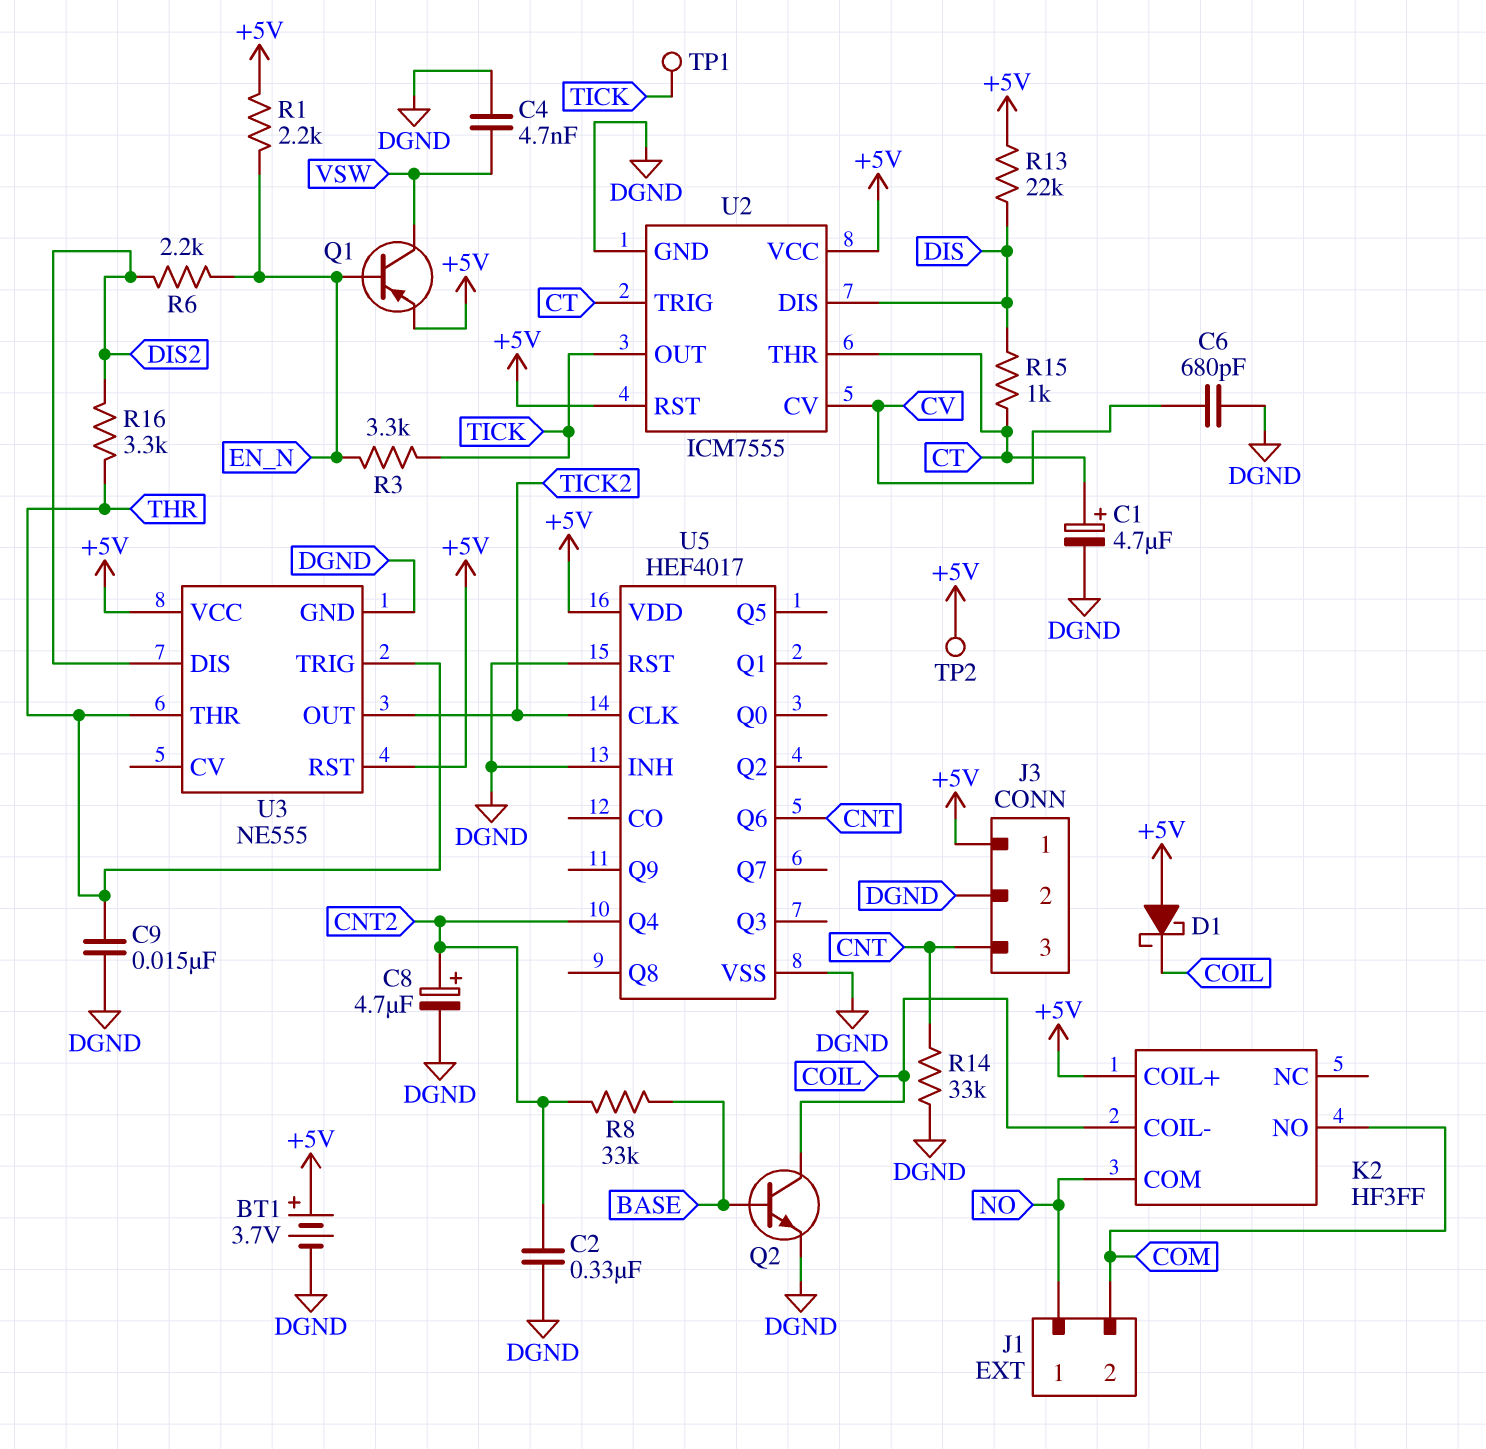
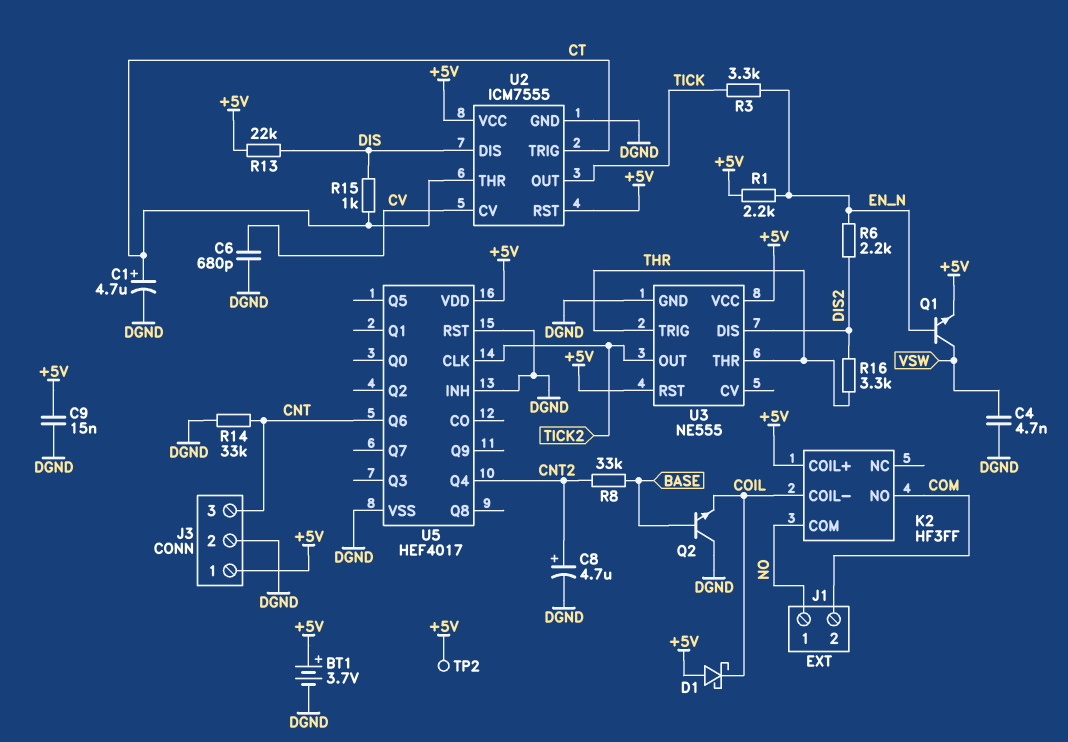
C2: 330nF (CNT2, DGND) -> none
C9: 15nF (DGND, THR) -> 15nF (+5V, DGND)
Q1: PNP (B EN_N, C VSW, E +5V) -> NPN (B EN_N, C VSW, E +5V)
Q2: NPN (B BASE, C COIL, E DGND) -> NPN (B BASE, C DGND, E COIL)
TP1: test point (TICK) -> none

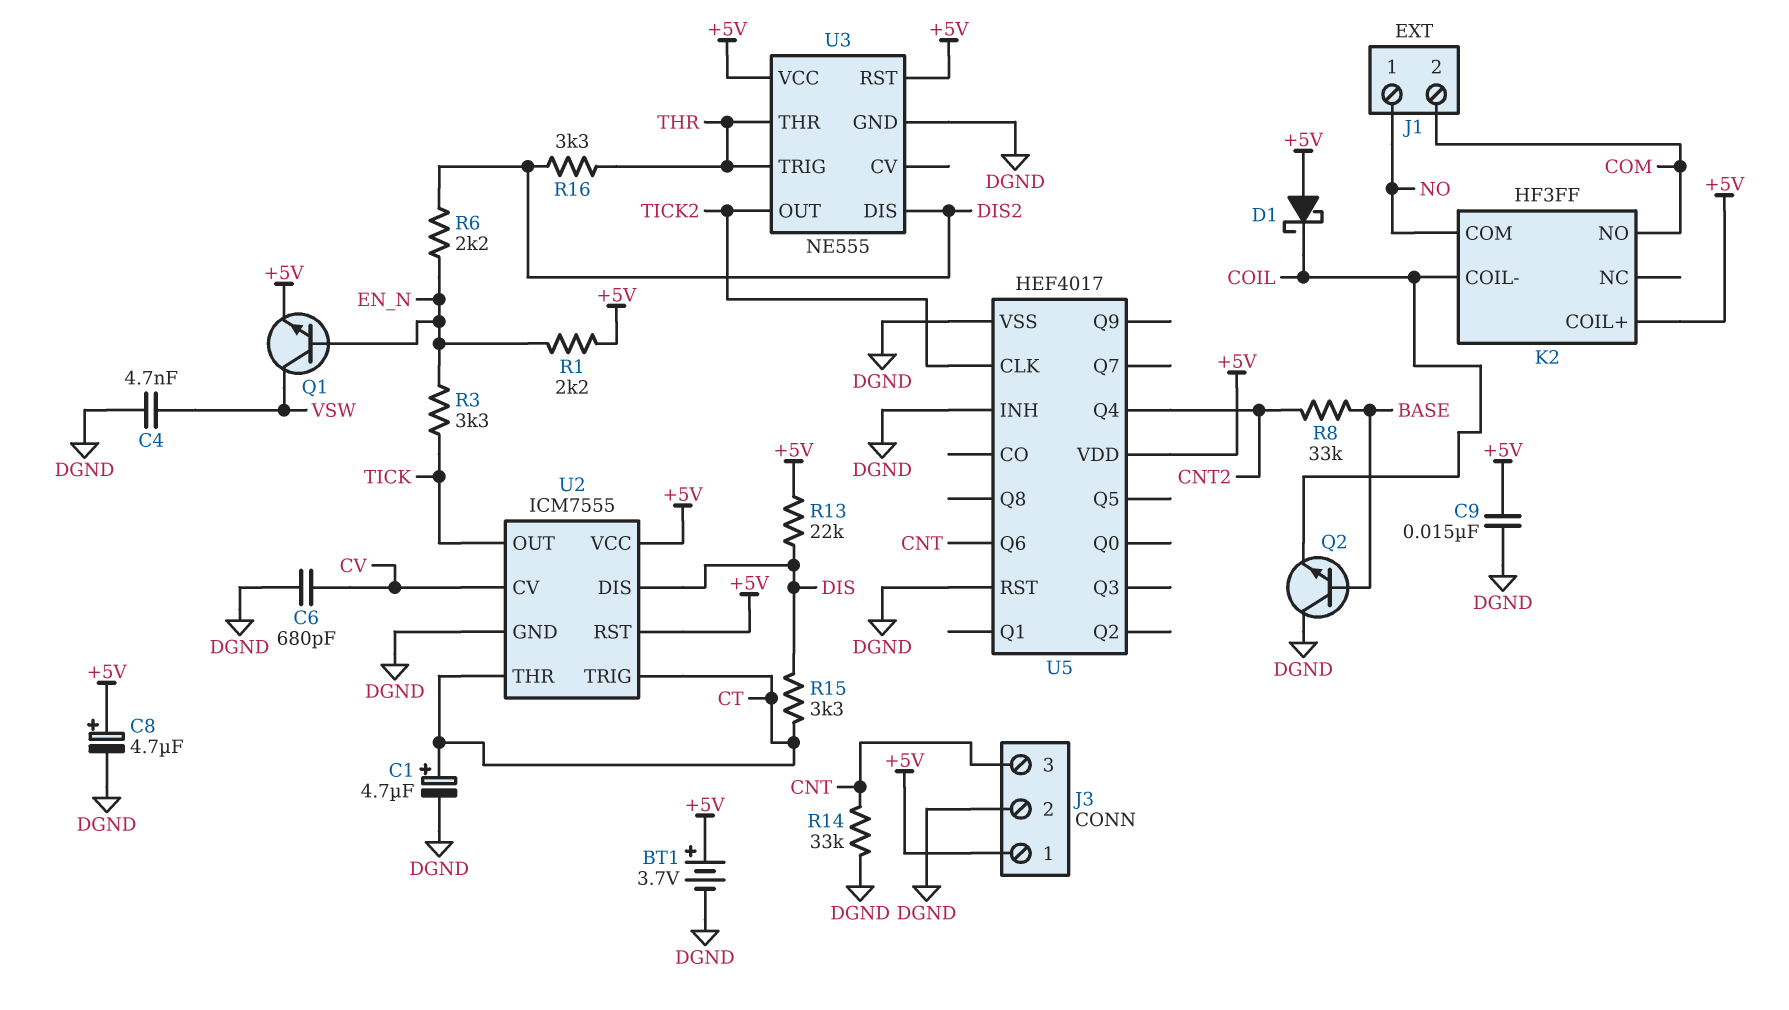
C8: 4.7uF (plus CNT2, minus DGND) -> 4.7uF (plus +5V, minus DGND)
R15: 1k (CT, DIS) -> 3.3k (CT, DIS)
TP2: test point (+5V) -> none

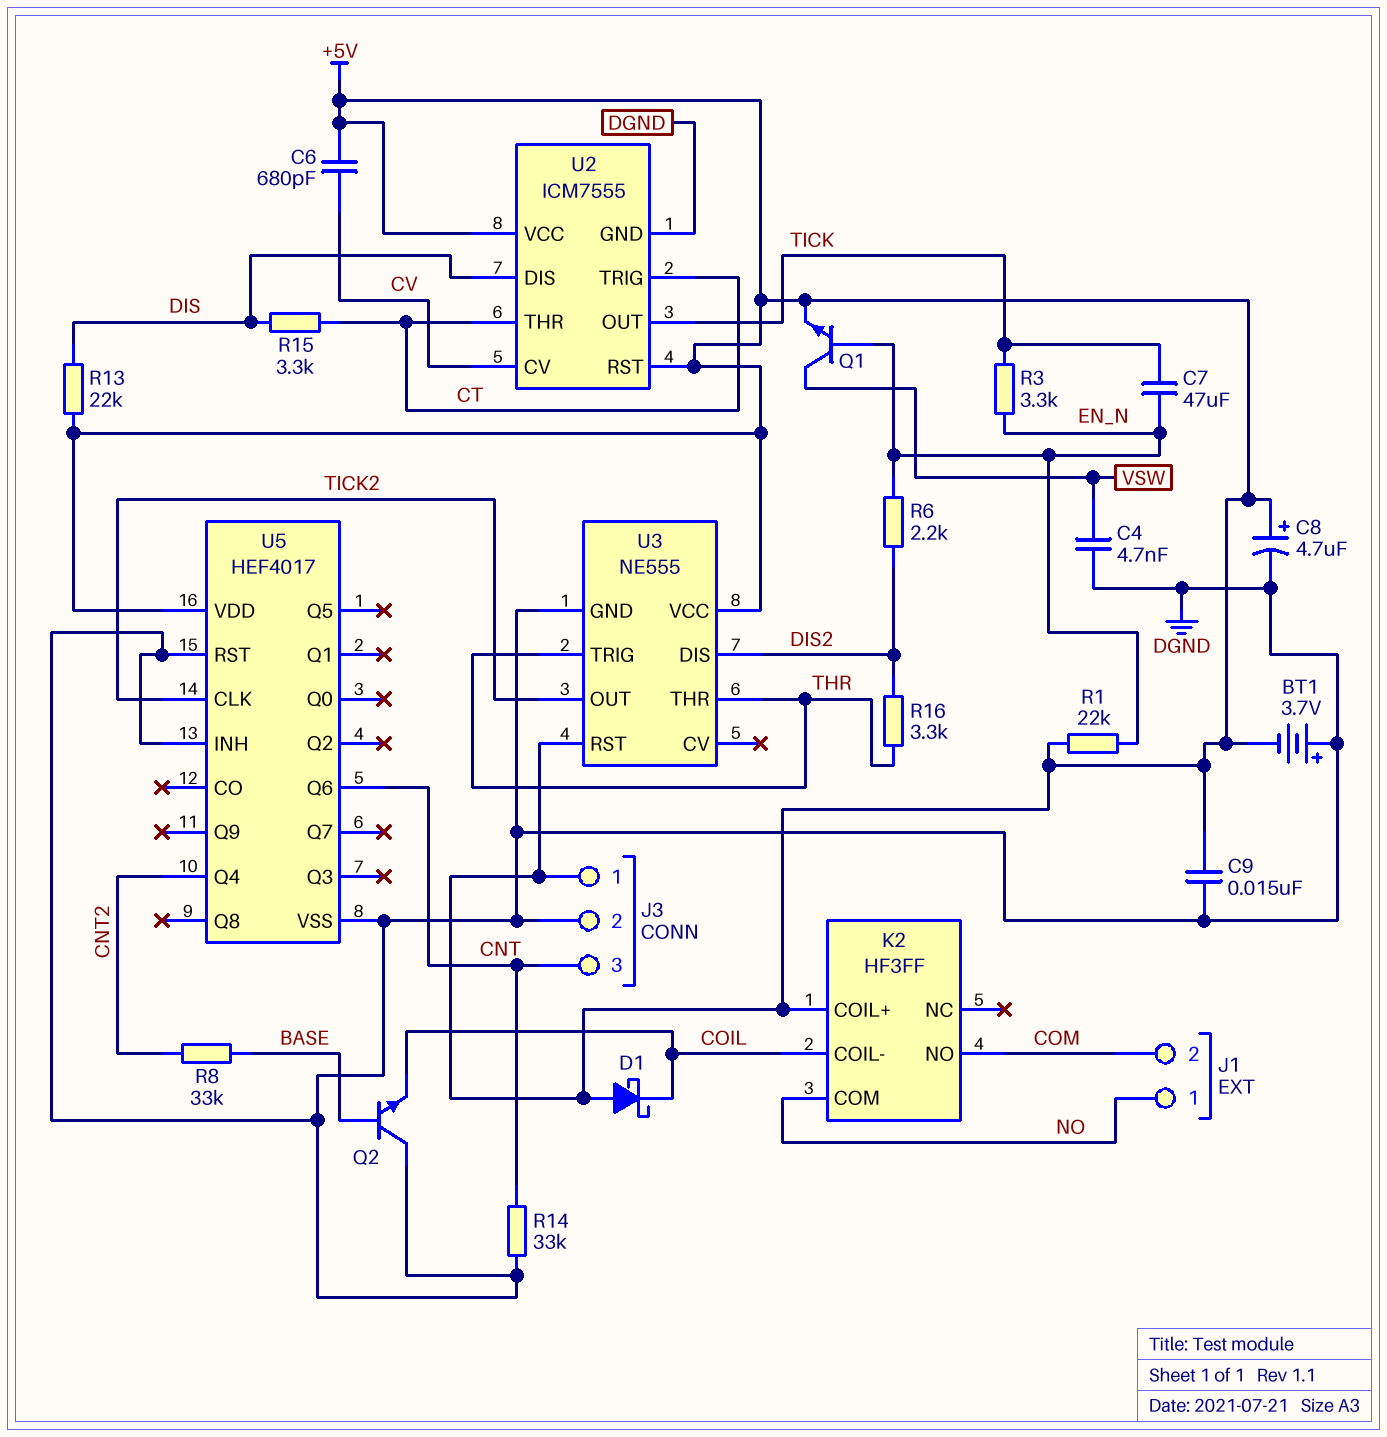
BT1: 3.7V (plus +5V, minus DGND) -> 3.7V (plus DGND, minus +5V)
C1: 4.7uF (plus CT, minus DGND) -> none
C6: 680pF (CV, DGND) -> 680pF (+5V, CV)
C7: none -> 47uF (EN_N, TICK)
R1: 2.2k (+5V, EN_N) -> 22k (+5V, EN_N)

